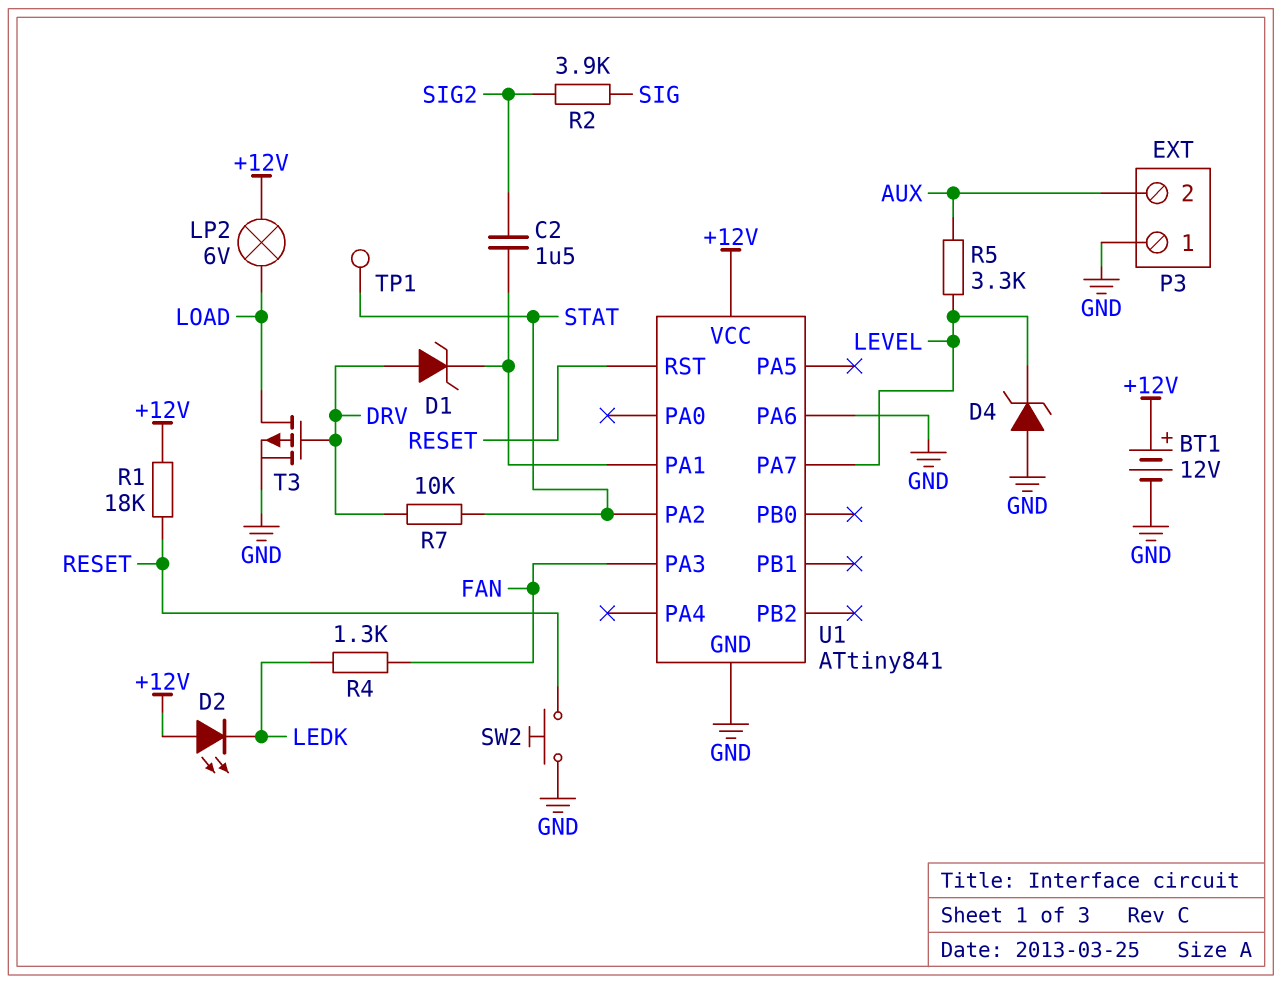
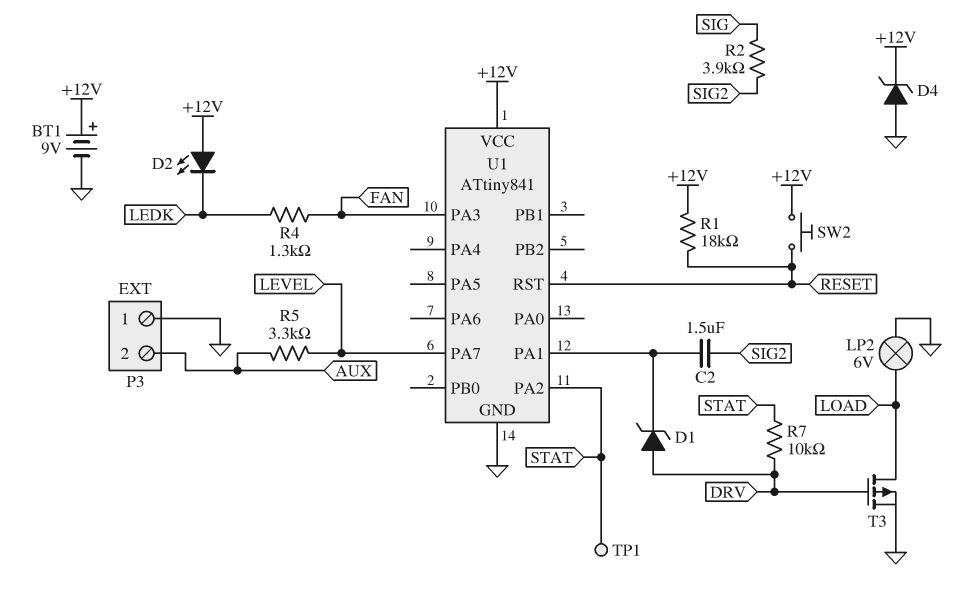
BT1: 12V (plus +12V, minus GND) -> 9V (plus +12V, minus GND)
D4: zener (A GND, K LEVEL) -> zener (A GND, K +12V)
LP2: lamp 6V (+12V, LOAD) -> lamp 6V (GND, LOAD)
SW2: button (GND, RESET) -> button (+12V, RESET)
U1 pin PA6: GND -> none

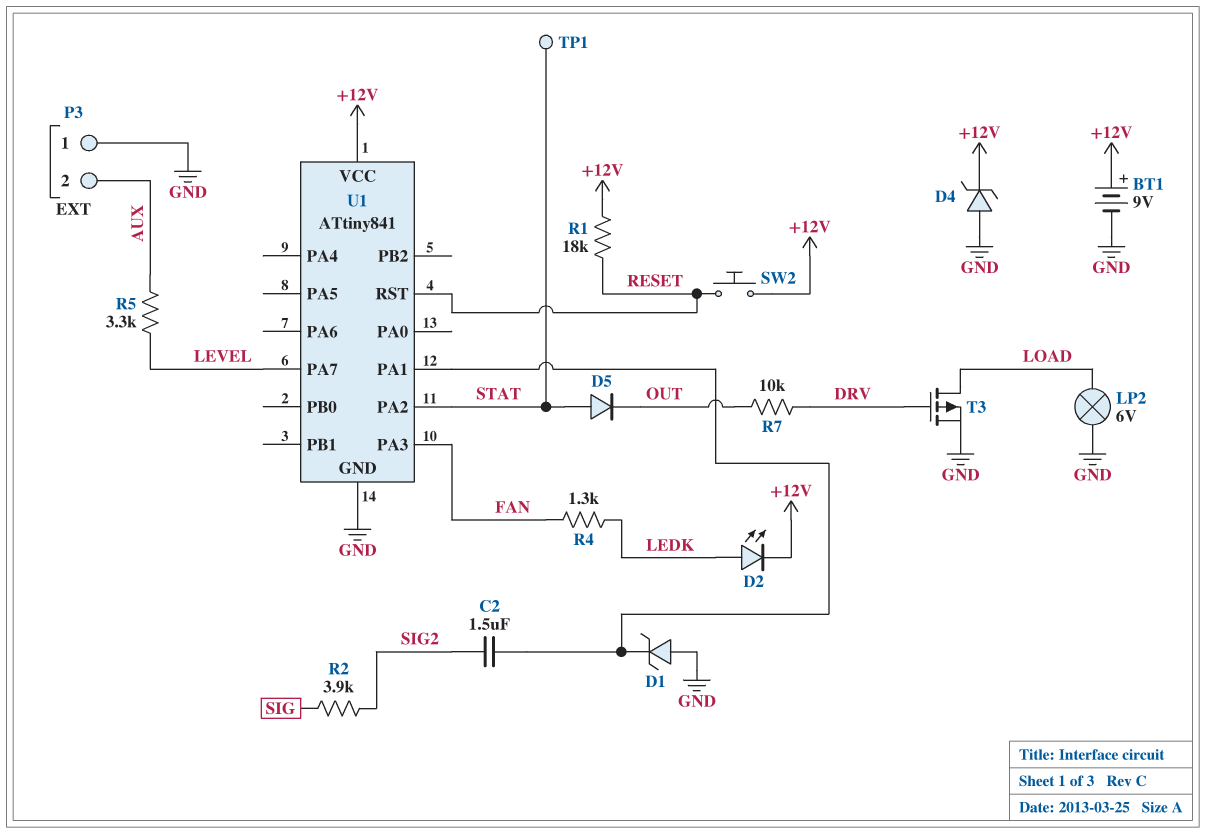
D1: zener (A DRV, K U1/PA1) -> zener (A GND, K U1/PA1)
D2: LED (A +12V, K LEDK) -> LED (A LEDK, K +12V)
D5: none -> diode (A STAT, K OUT)
R7: 10k (DRV, STAT) -> 10k (DRV, OUT)

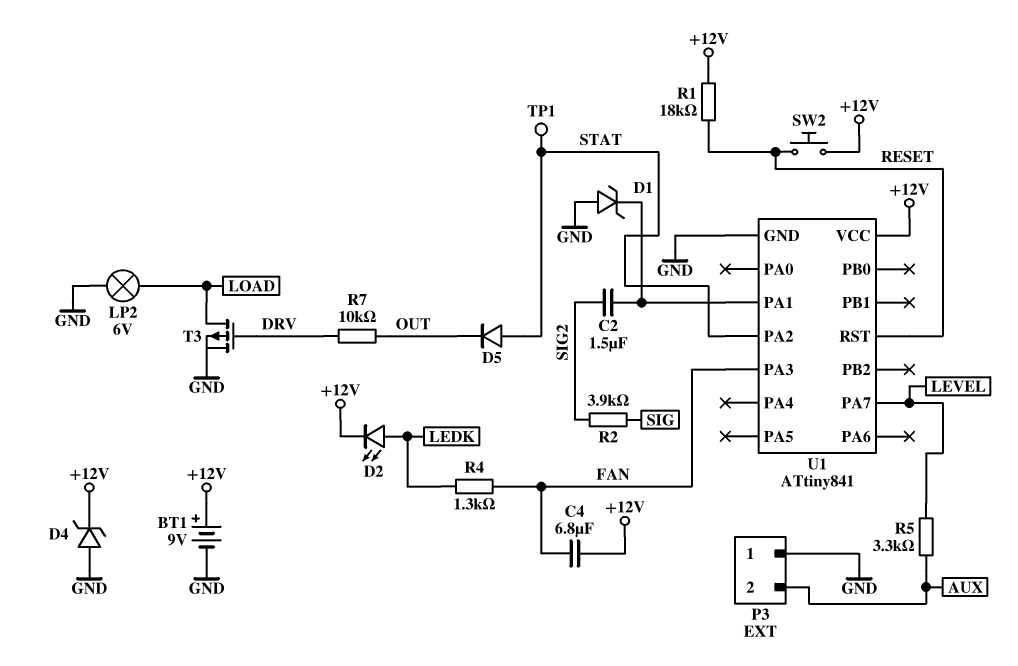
C4: none -> 6.8uF (+12V, FAN)

